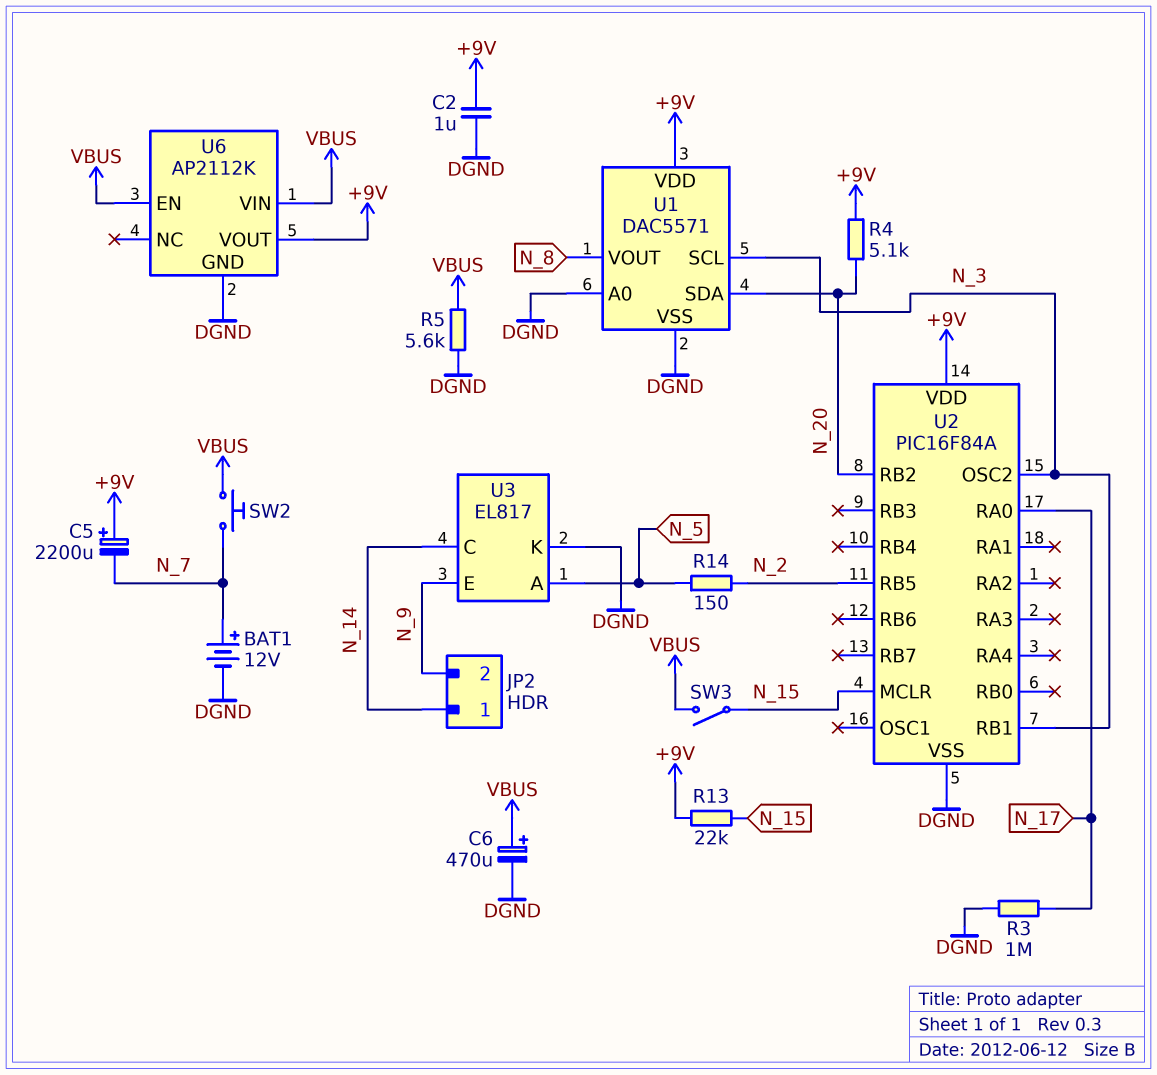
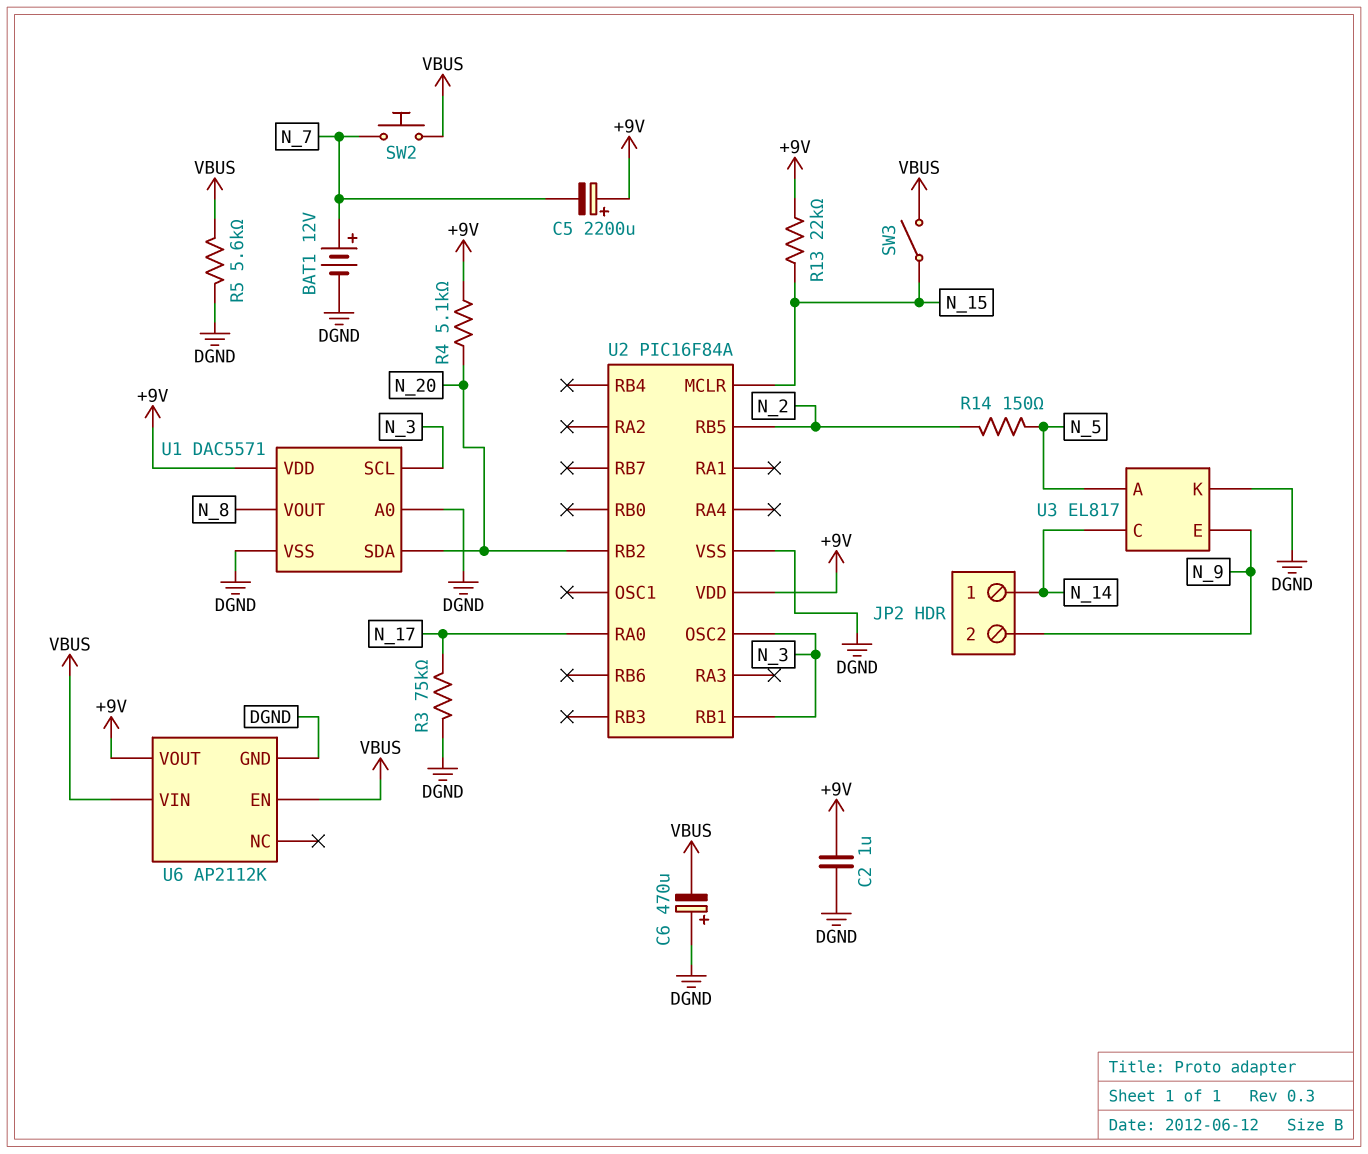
C6: 470uF (plus VBUS, minus DGND) -> 470uF (plus DGND, minus VBUS)
R3: 1M (DGND, N_17) -> 75k (DGND, N_17)

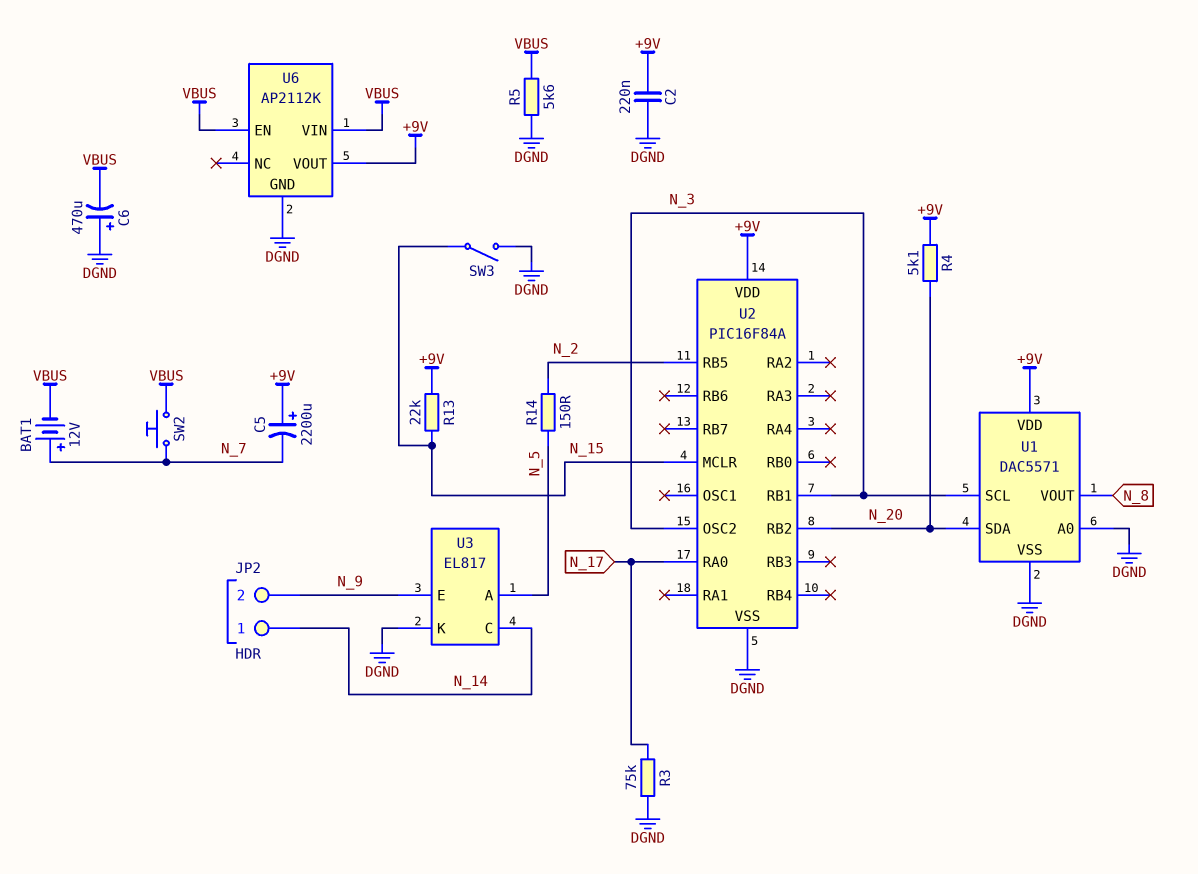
BAT1: 12V (plus N_7, minus DGND) -> 12V (plus N_7, minus VBUS)
C2: 1uF (+9V, DGND) -> 220nF (+9V, DGND)
SW3: switch (N_15, VBUS) -> switch (DGND, N_15)

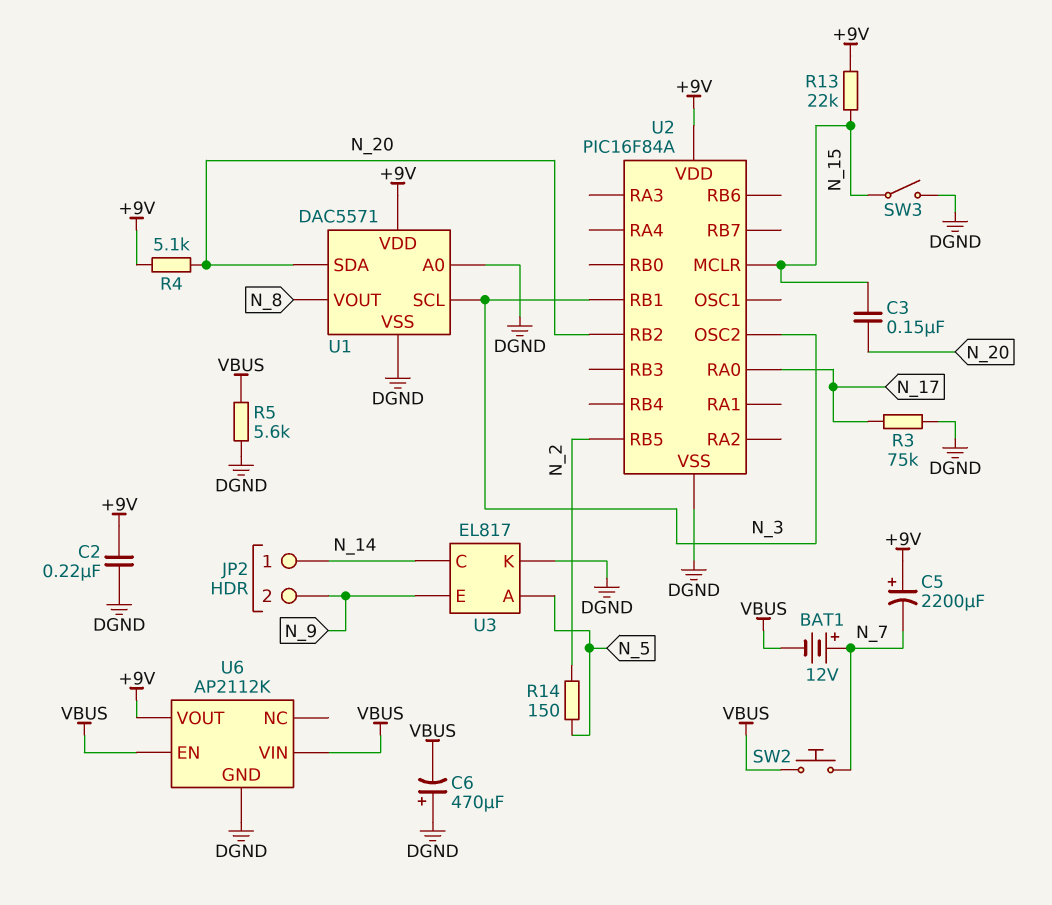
C3: none -> 150nF (N_15, N_20)

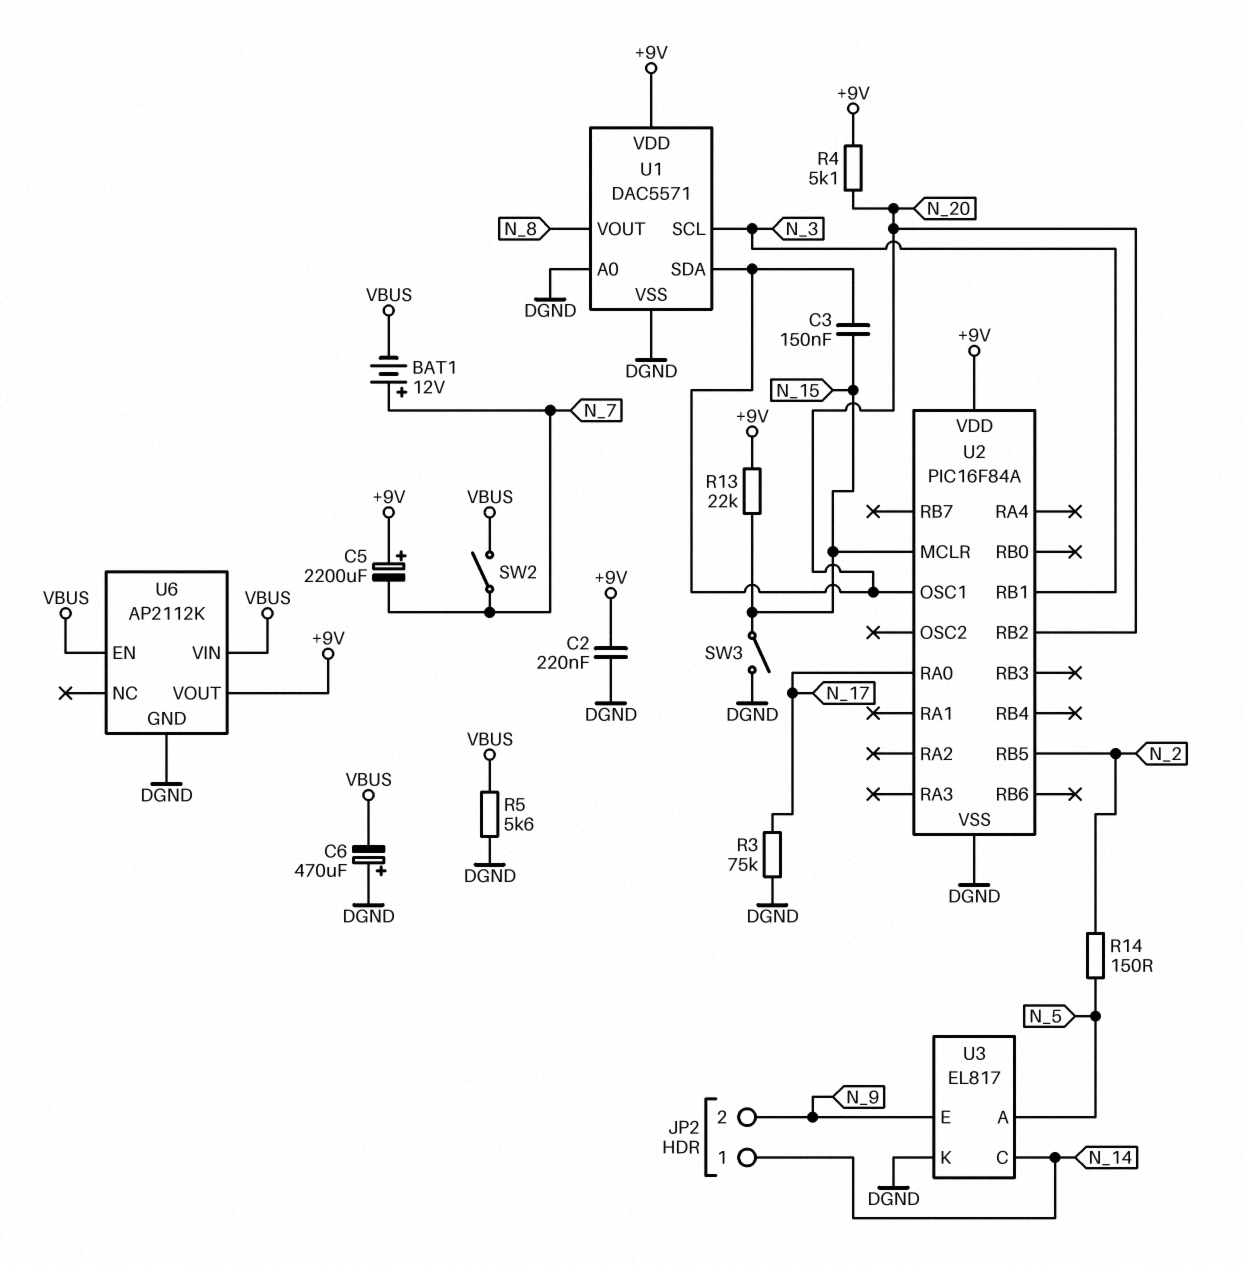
SW2: button (N_7, VBUS) -> switch (N_7, VBUS)
U2 pin OSC1: none -> N_20
U2 pin OSC2: N_3 -> none

